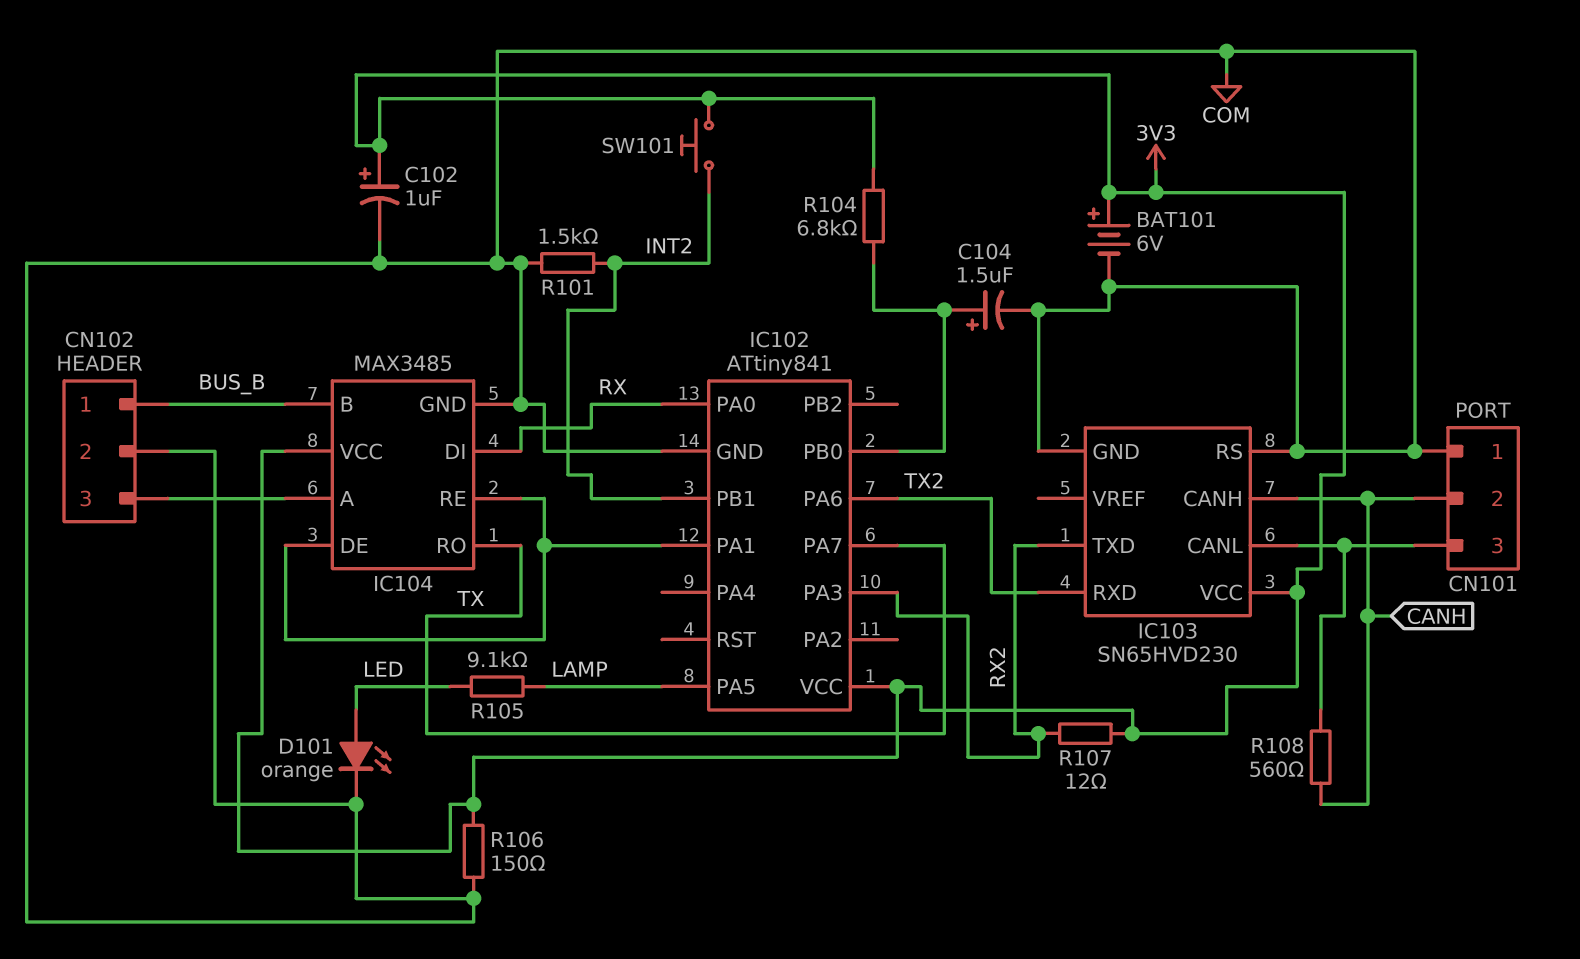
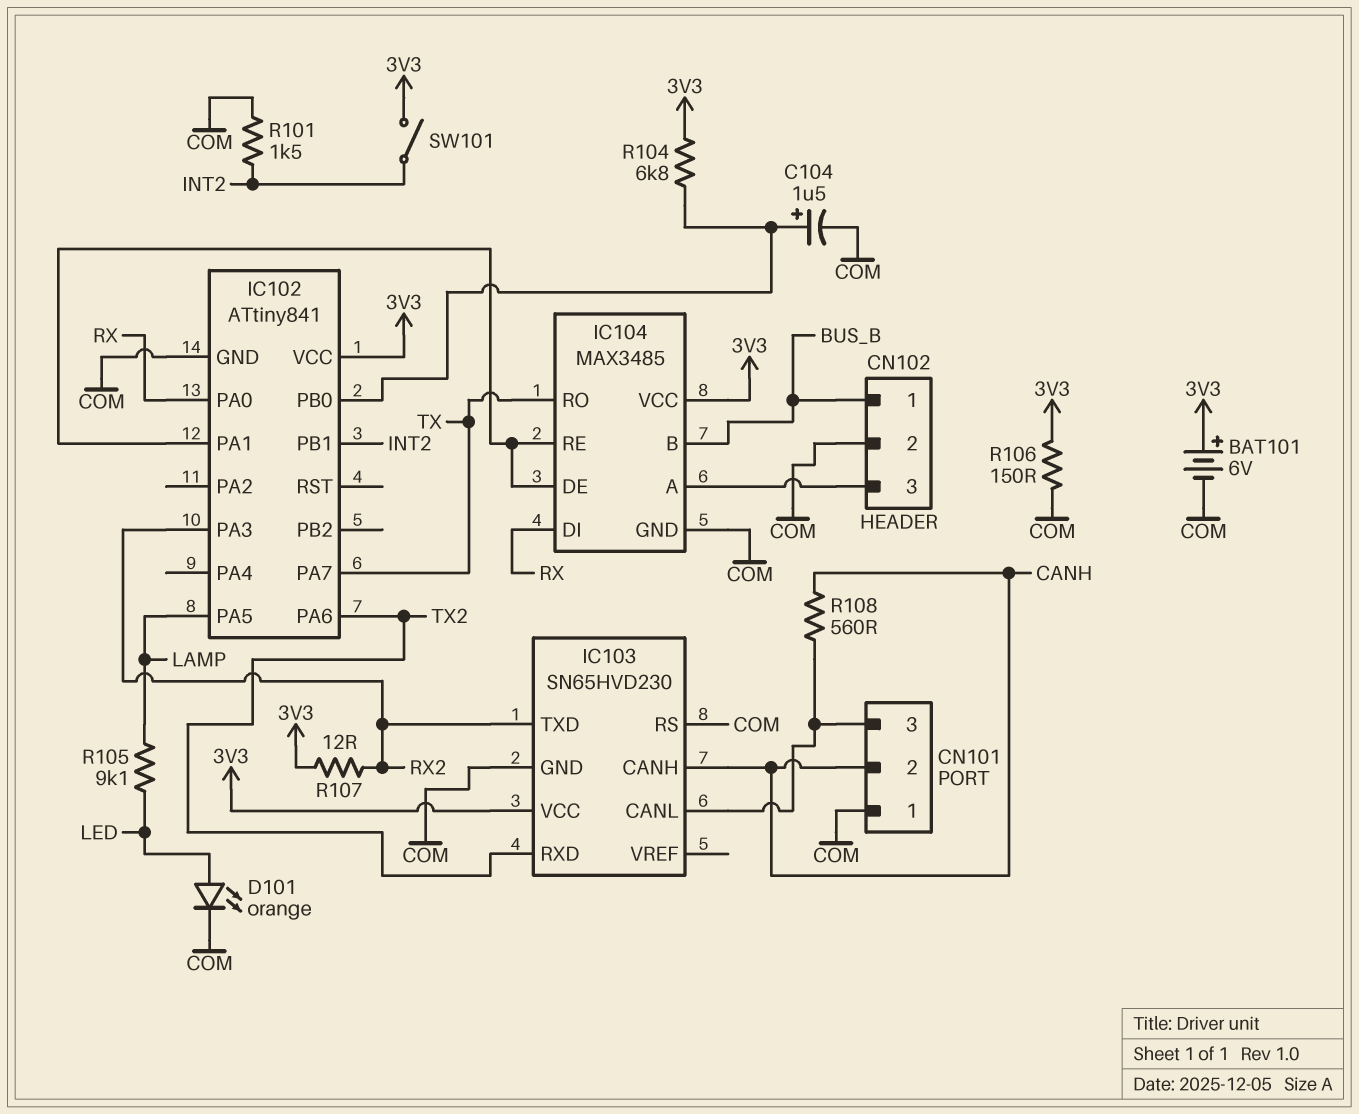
C102: 1uF (plus 3V3, minus COM) -> none
SW101: button (3V3, INT2) -> switch (3V3, INT2)

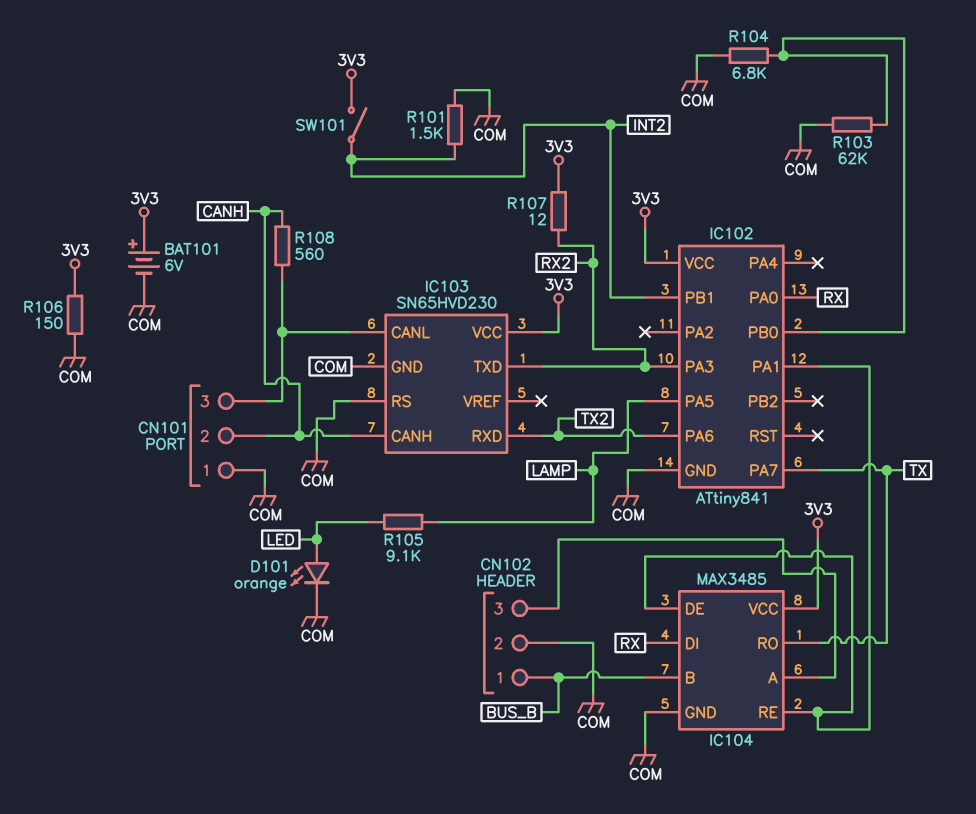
C104: 1.5uF (plus IC102/PB0, minus COM) -> none
R103: none -> 62k (COM, IC102/PB0)
R104: 6.8k (3V3, IC102/PB0) -> 6.8k (COM, IC102/PB0)

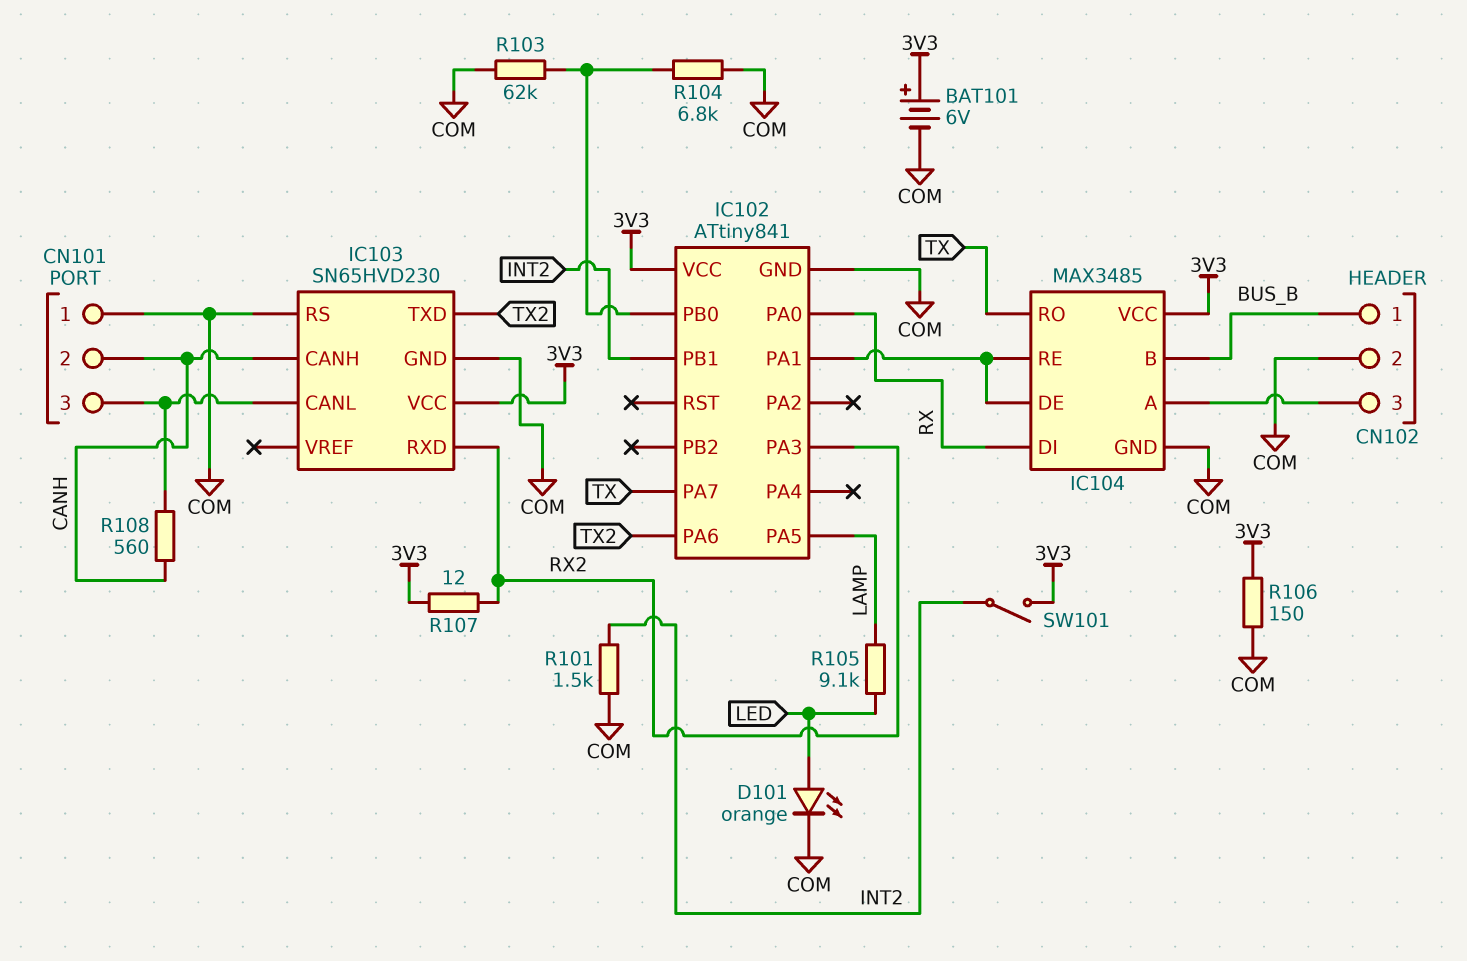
IC103 pin RXD: TX2 -> RX2
IC103 pin TXD: RX2 -> TX2

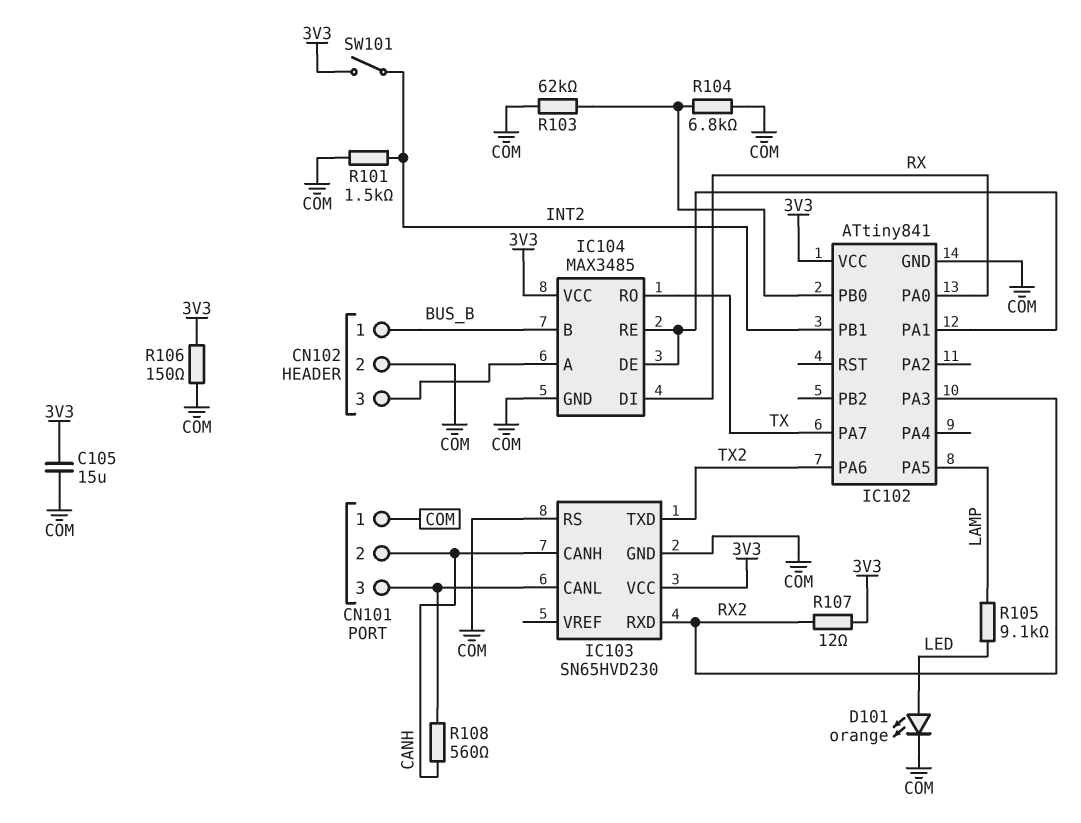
BAT101: 6V (plus 3V3, minus COM) -> none
C105: none -> 15uF (3V3, COM)

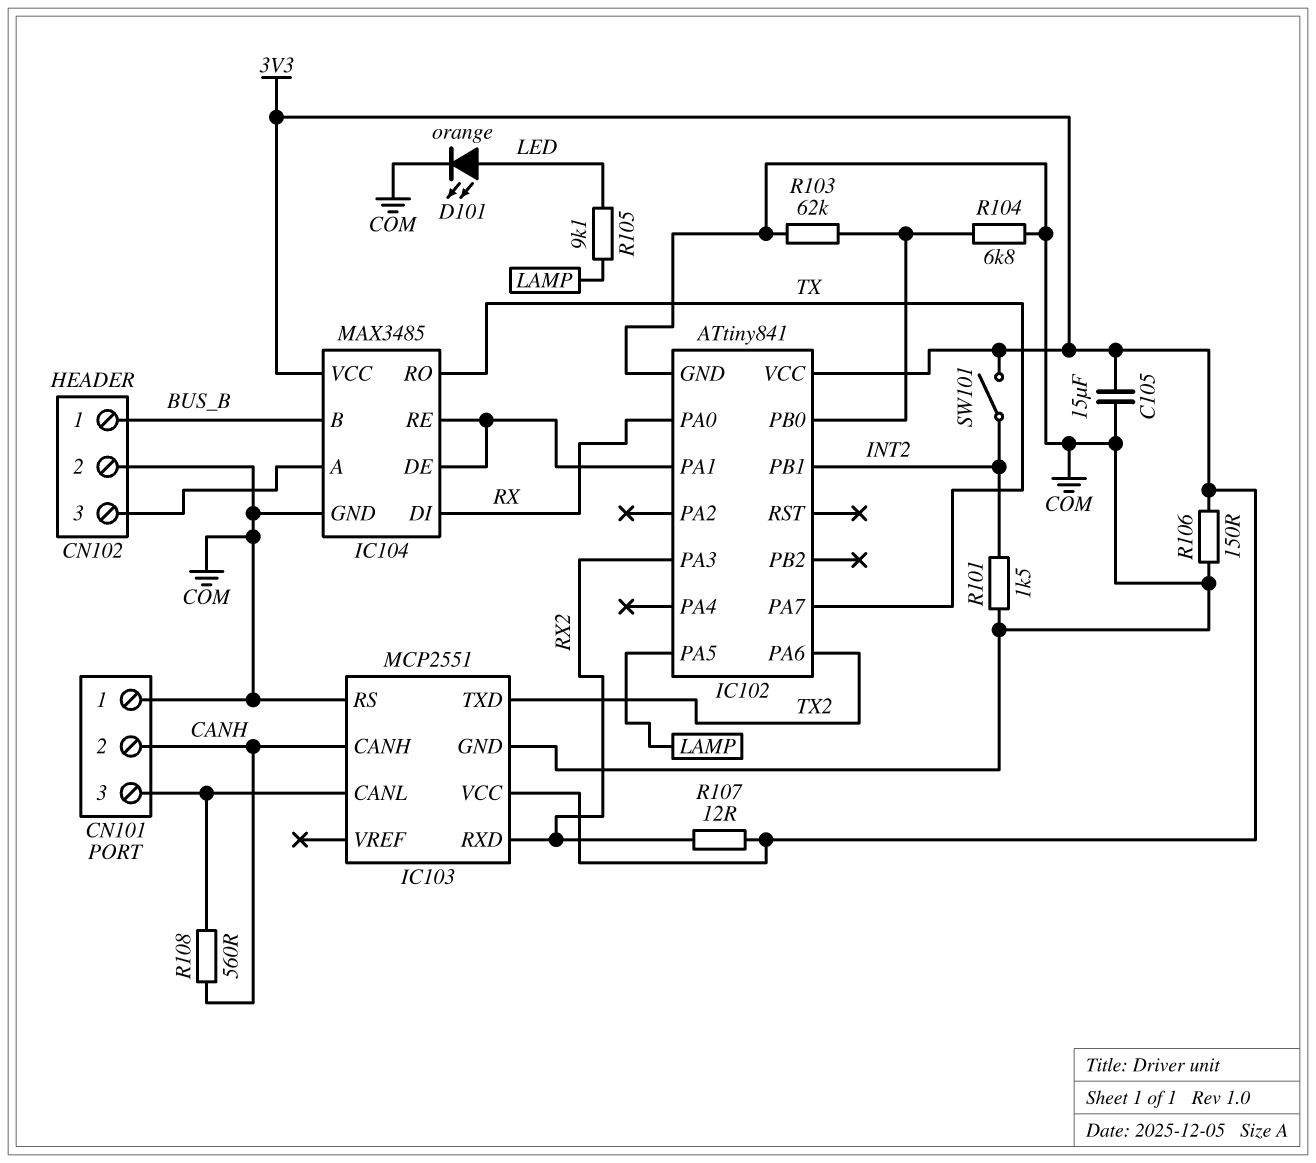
IC103: SN65HVD230 -> MCP2551

